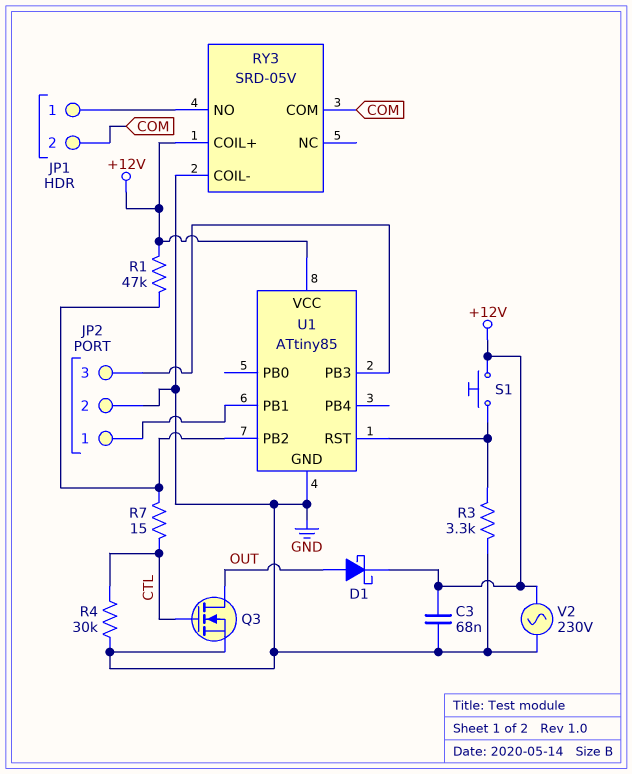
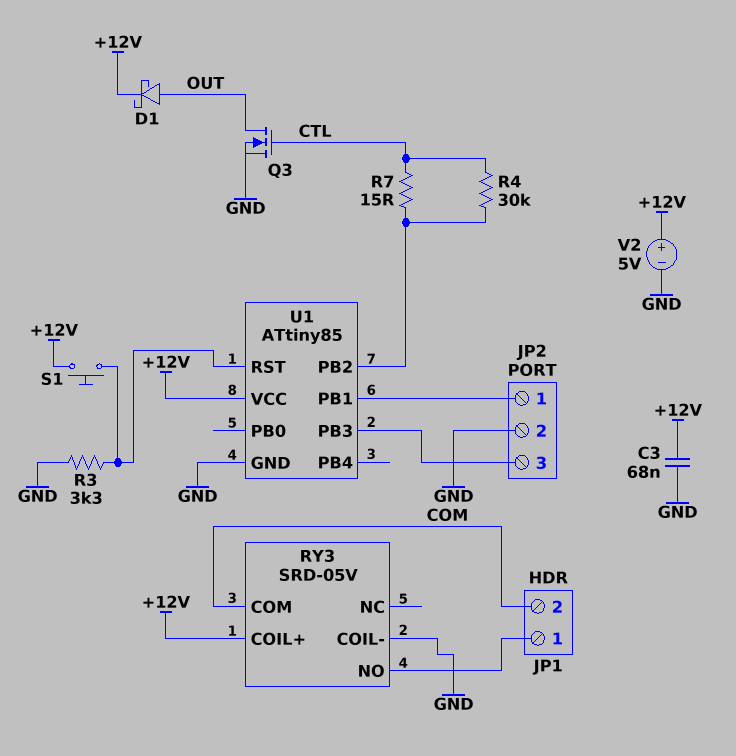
R1: 47k (+12V, U1/PB2) -> none
R4: 30k (CTL, GND) -> 30k (CTL, U1/PB2)
V2: AC 230V (+12V, GND) -> 5V (plus +12V, minus GND)

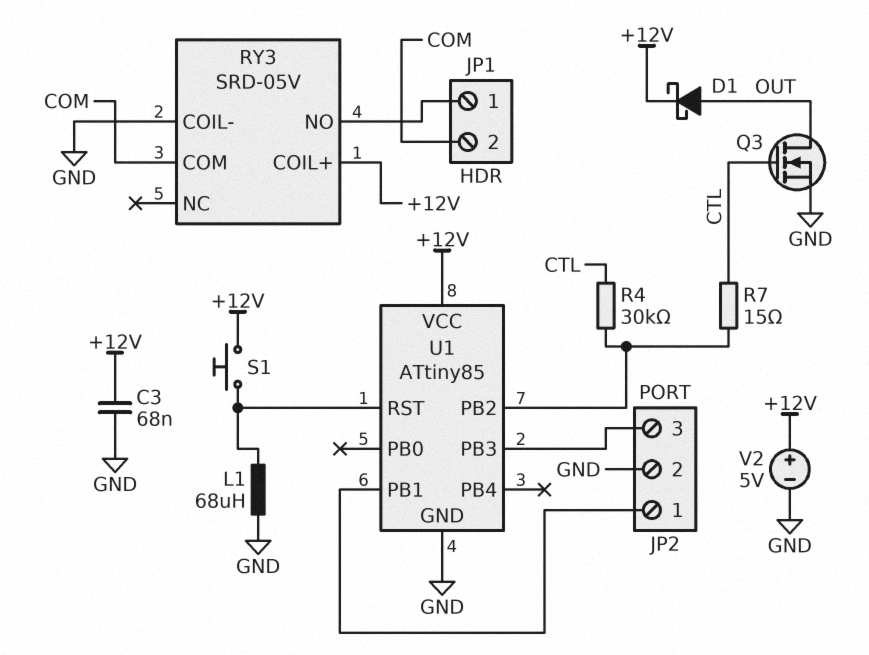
L1: none -> 68uH (GND, U1/RST)
R3: 3.3k (GND, U1/RST) -> none

